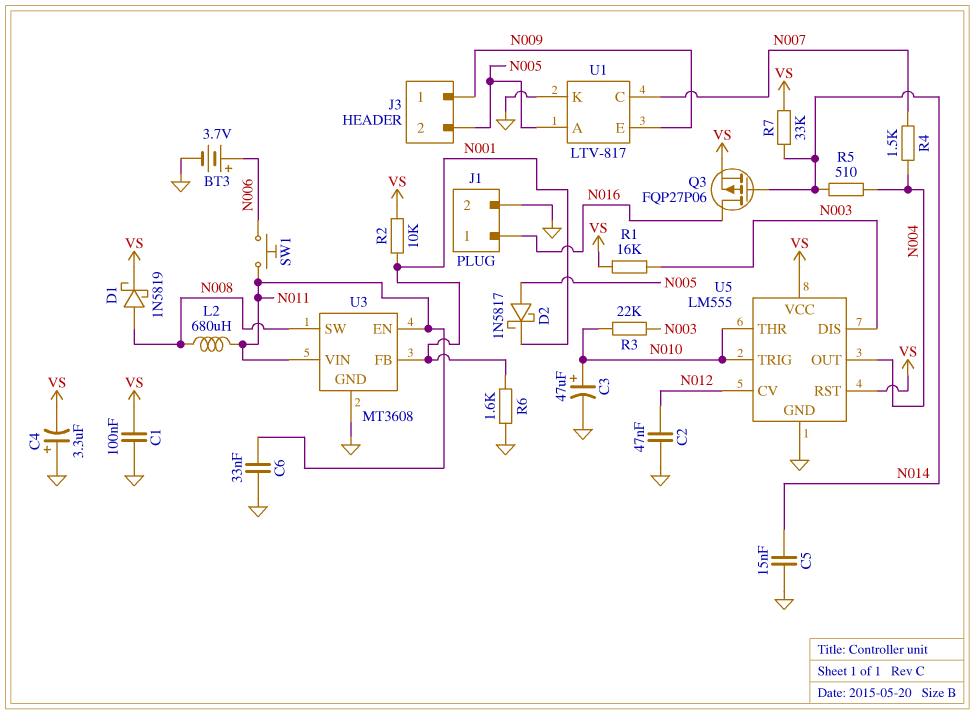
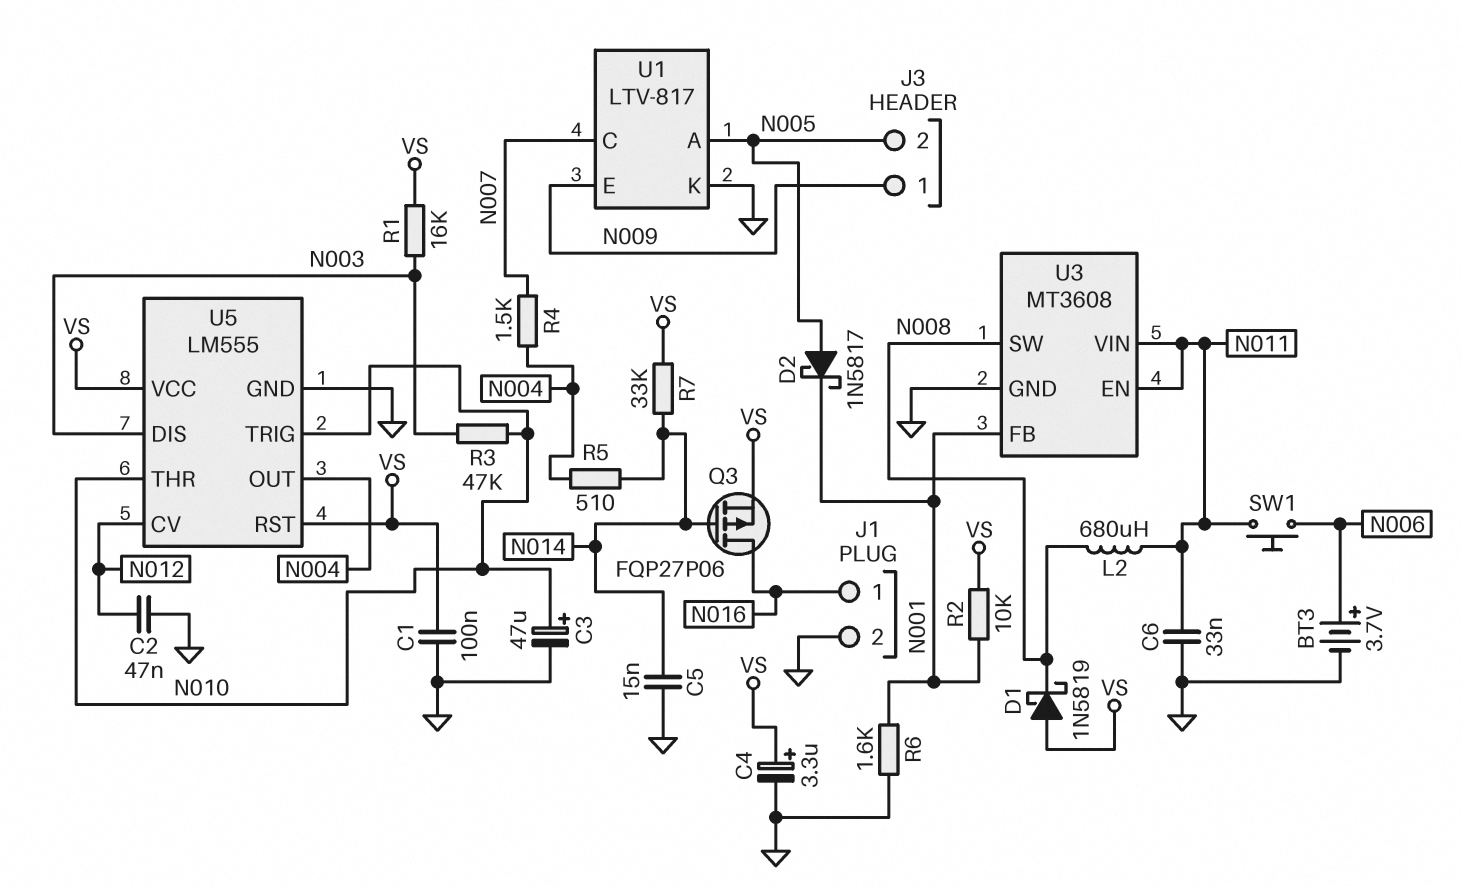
C4: 3.3uF (plus GND, minus VS) -> 3.3uF (plus VS, minus GND)
D1: schottky 1N5819 (A N008, K VS) -> schottky 1N5819 (A VS, K N008)
R3: 22k (N003, N010) -> 47k (N003, N010)

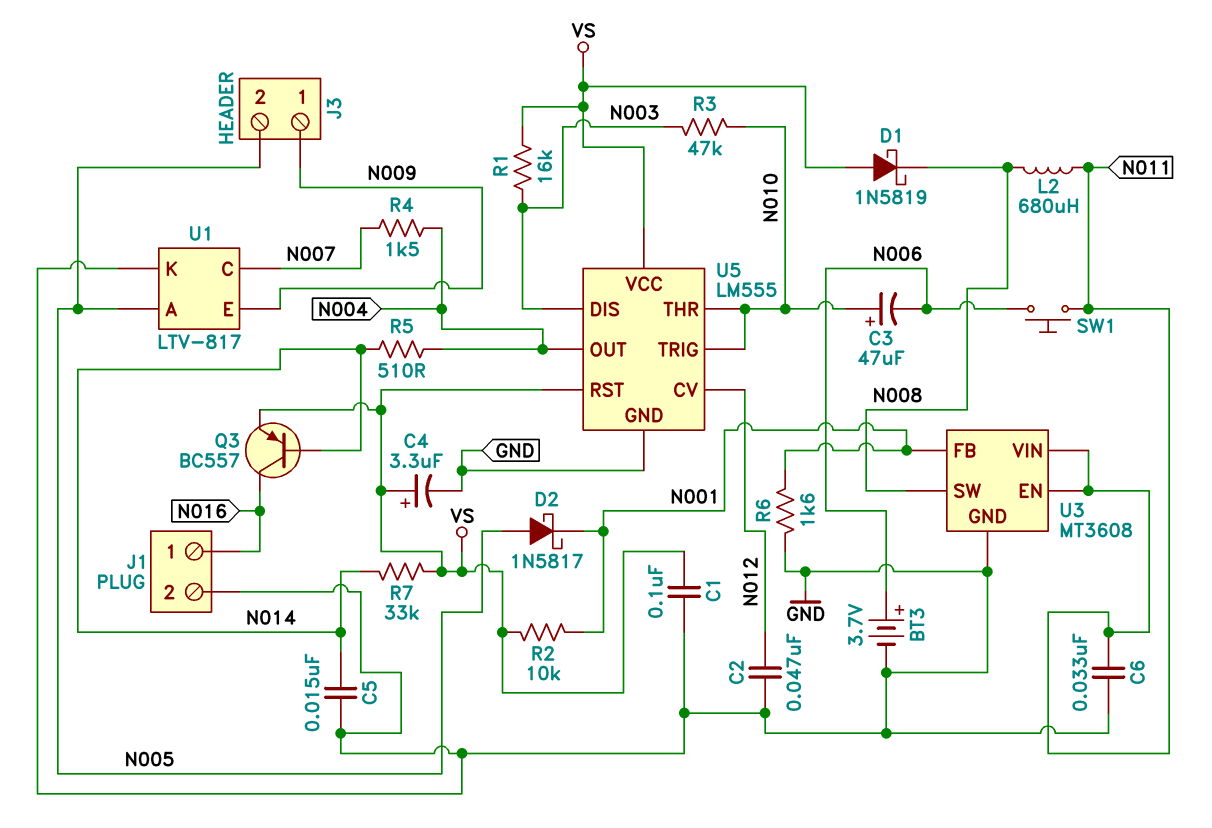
C3: 47uF (plus N010, minus GND) -> 47uF (plus N010, minus N006)
Q3: PMOS FQP27P06 (G N014, D N016, S VS) -> PNP BC557 (B N014, C N016, E VS)

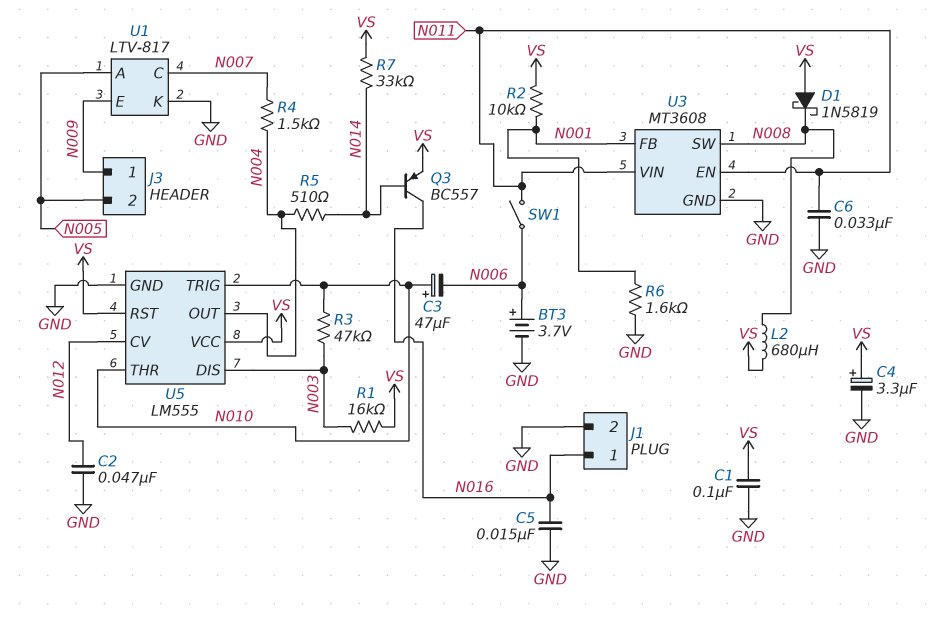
C5: 15nF (GND, N014) -> 15nF (GND, N016)
D2: schottky 1N5817 (A N005, K N001) -> none
L2: 680uH (N008, N011) -> 680uH (N008, VS)
SW1: button (N006, N011) -> switch (N006, N011)

